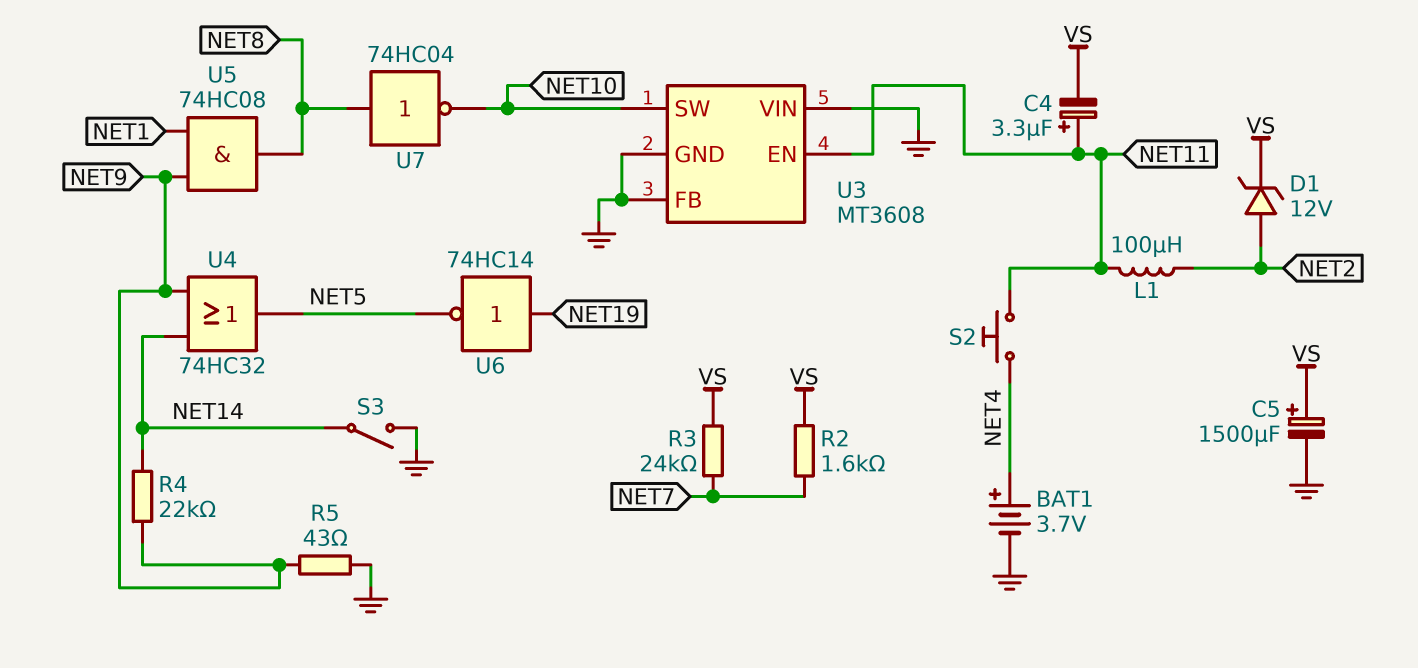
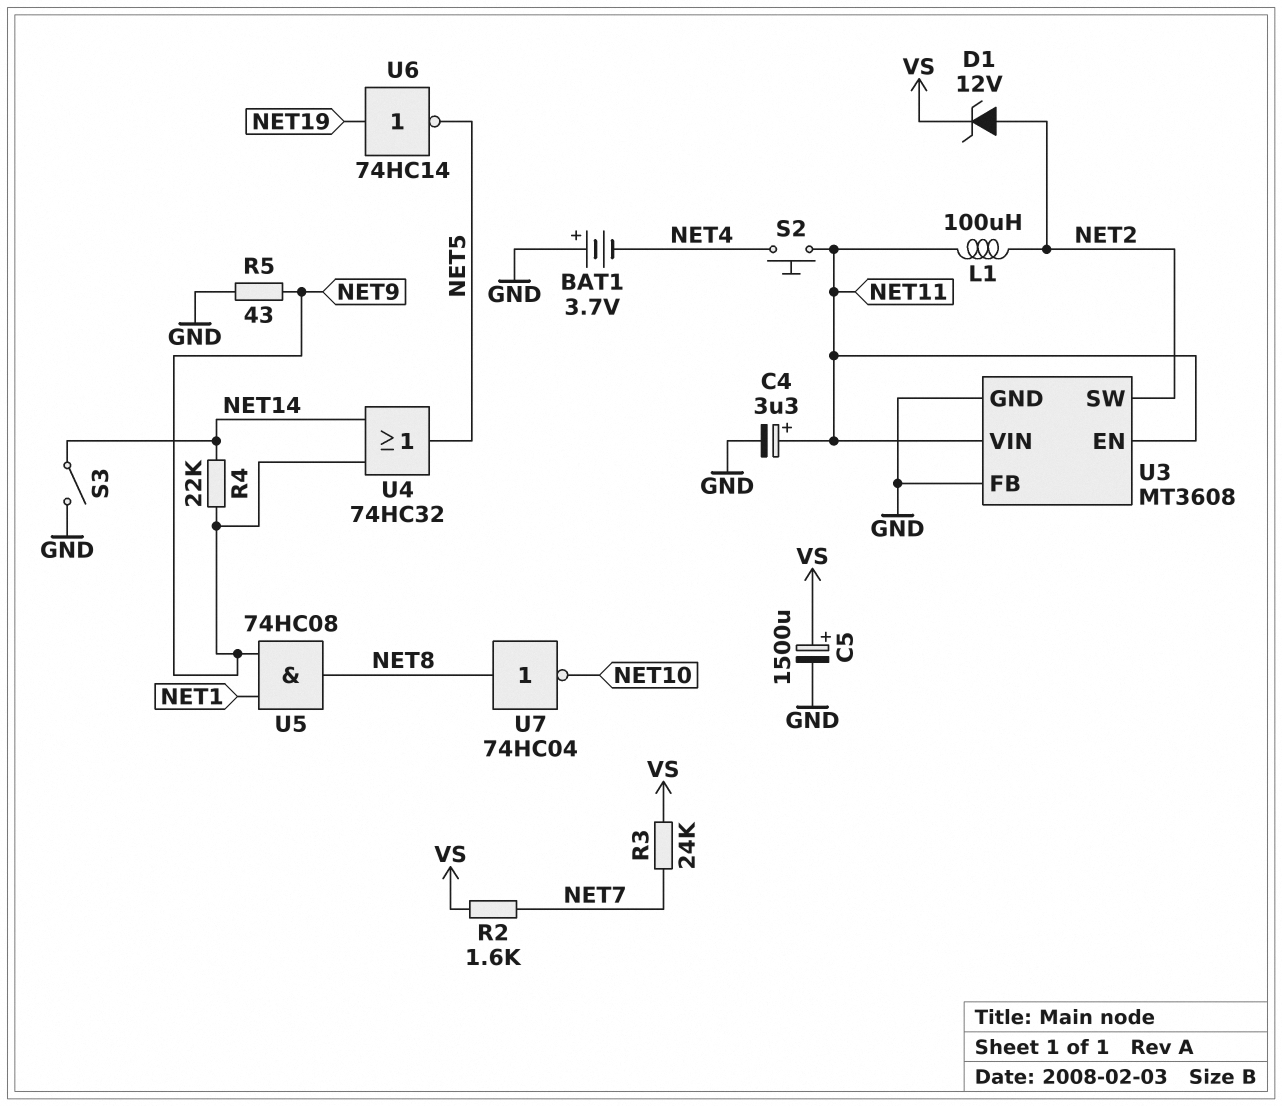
BAT1: 3.7V (plus NET4, minus GND) -> 3.7V (plus GND, minus NET4)
C4: 3.3uF (plus NET11, minus VS) -> 3.3uF (plus NET11, minus GND)
U3 pin SW: NET10 -> NET2
U3 pin VIN: GND -> NET11

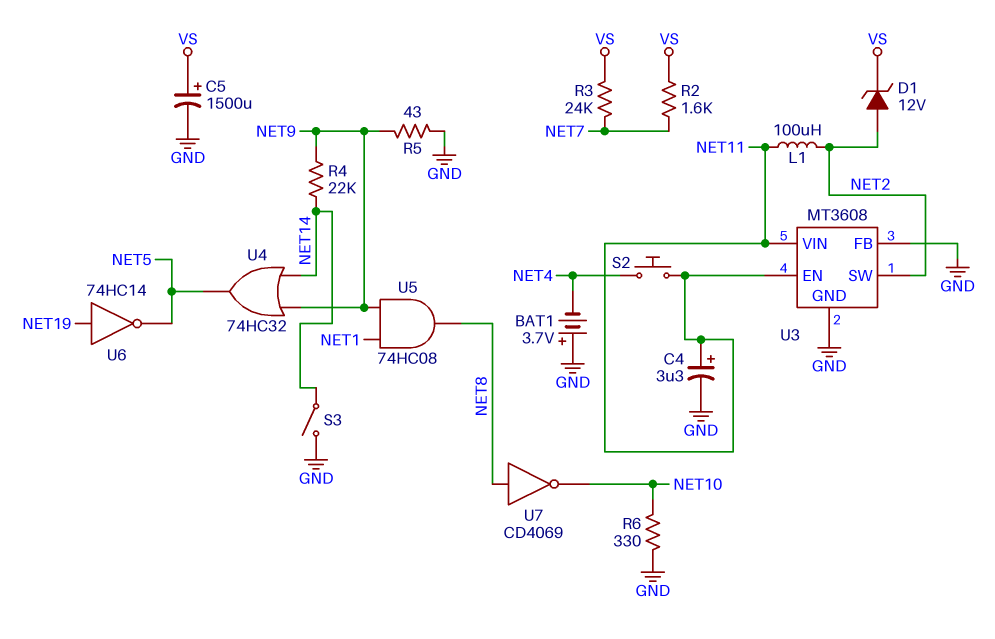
R6: none -> 330 (GND, NET10)
U7: NOT 74HC04 (in NET8, out NET10) -> NOT CD4069 (in NET8, out NET10)

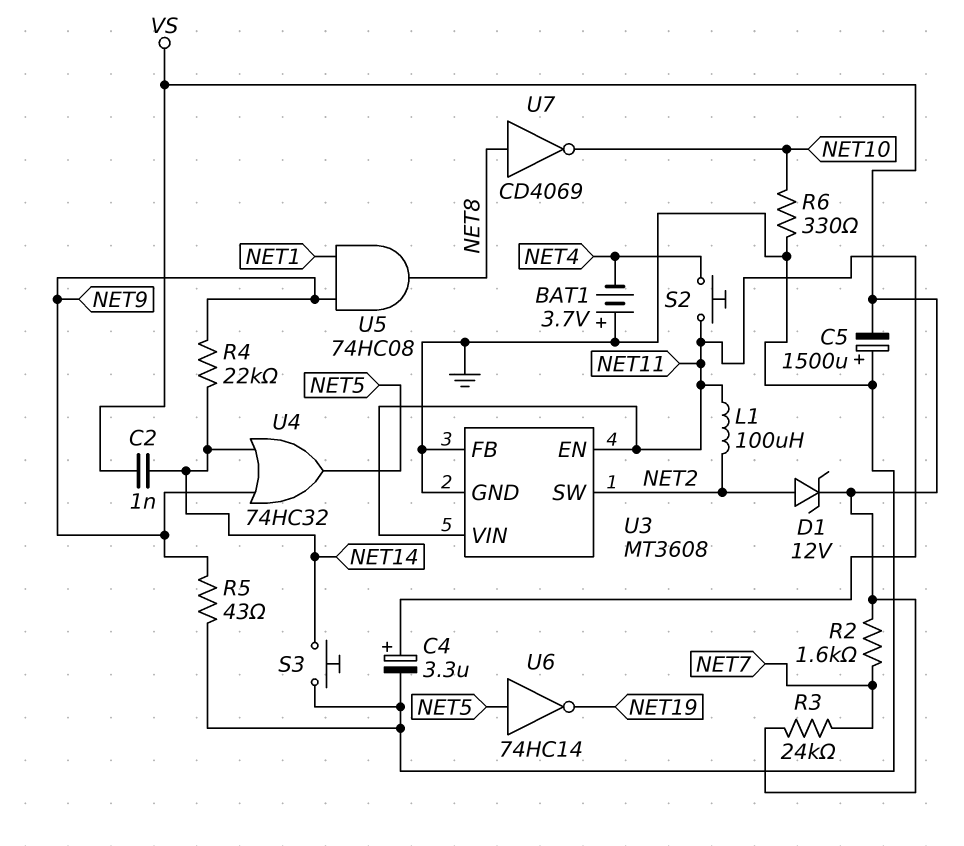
C2: none -> 1nF (NET14, VS)
C5: 1500uF (plus VS, minus GND) -> 1500uF (plus GND, minus VS)
S3: switch (GND, NET14) -> button (GND, NET14)
U6: NOT 74HC14 (in NET19, out NET5) -> NOT 74HC14 (in NET5, out NET19)

